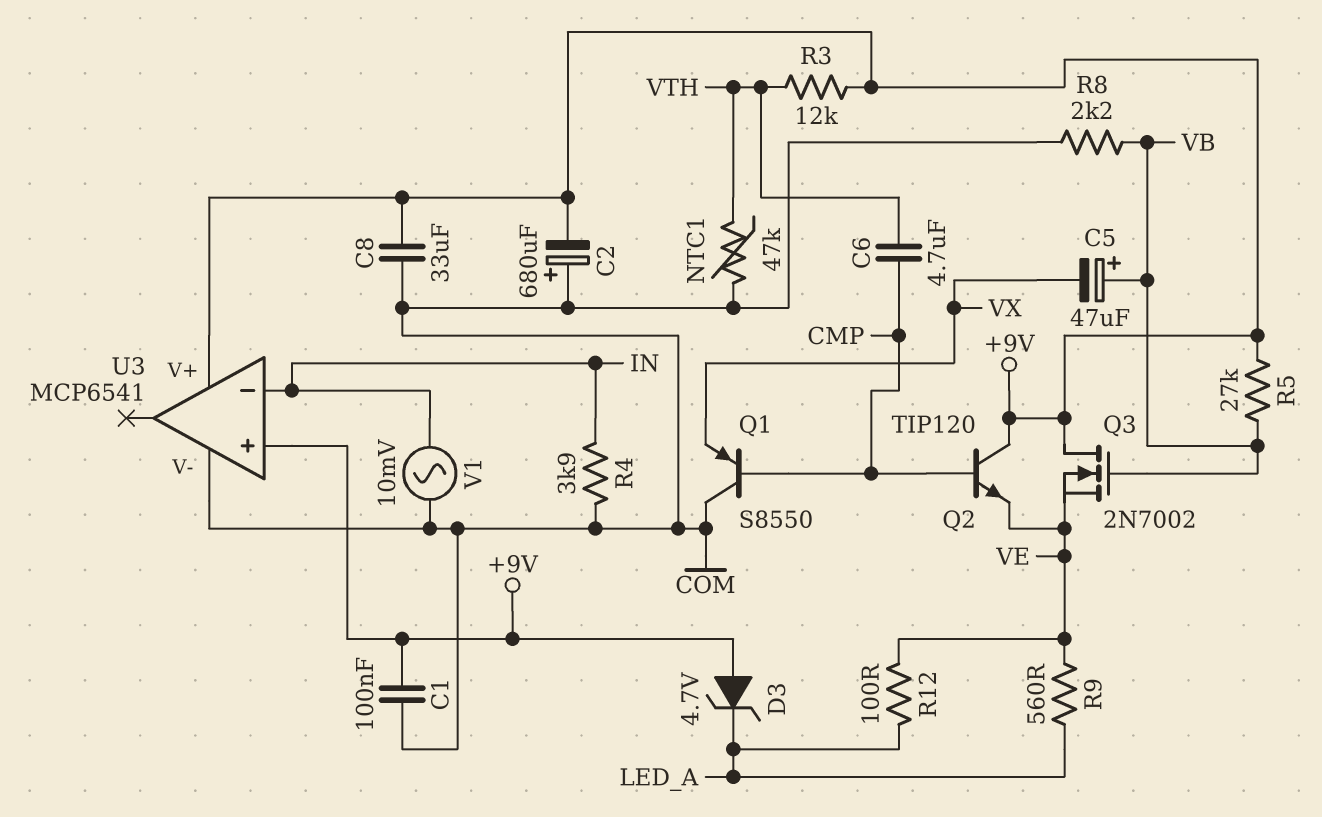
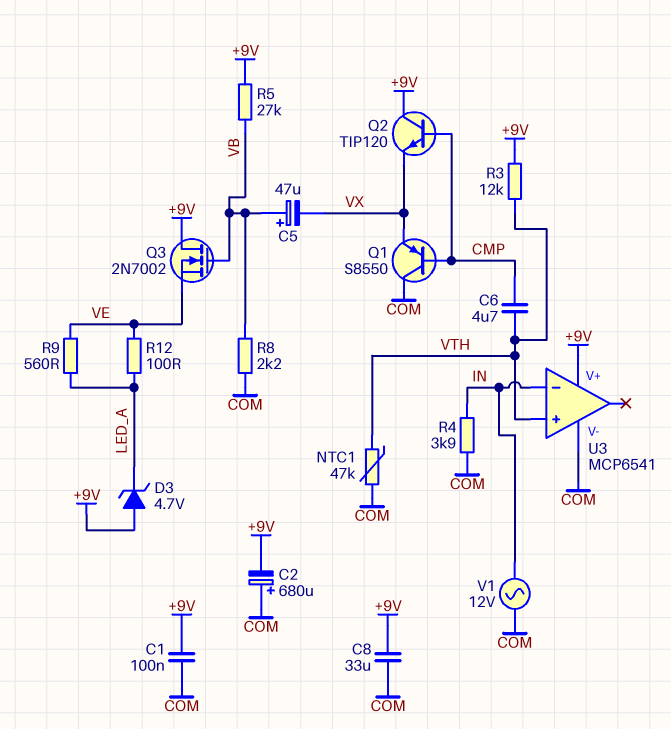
Q2: NPN TIP120 (B CMP, C +9V, E VE) -> NPN TIP120 (B CMP, C +9V, E VX)
U3 pin in+: +9V -> VTH
V1: AC 10mV (COM, IN) -> AC 12V (COM, IN)

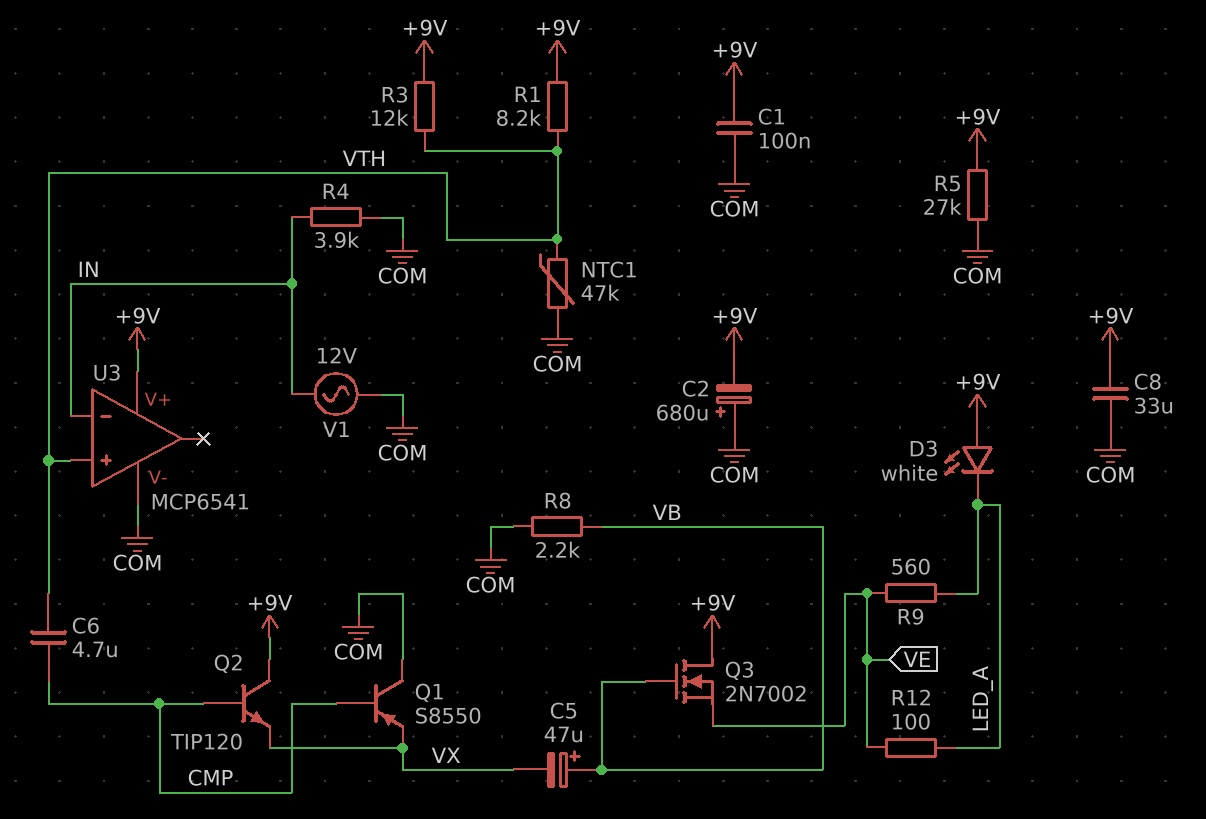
D3: zener 4.7V (A +9V, K LED_A) -> LED white (A +9V, K LED_A)
R1: none -> 8.2k (+9V, VTH)
R5: 27k (+9V, VB) -> 27k (+9V, COM)

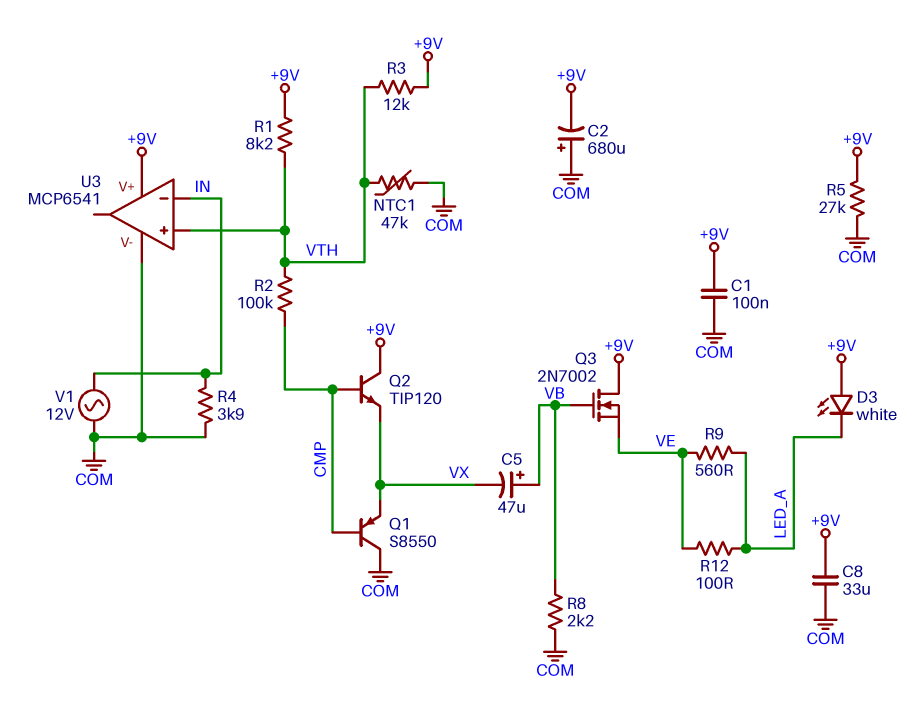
C6: 4.7uF (CMP, VTH) -> none
R2: none -> 100k (CMP, VTH)

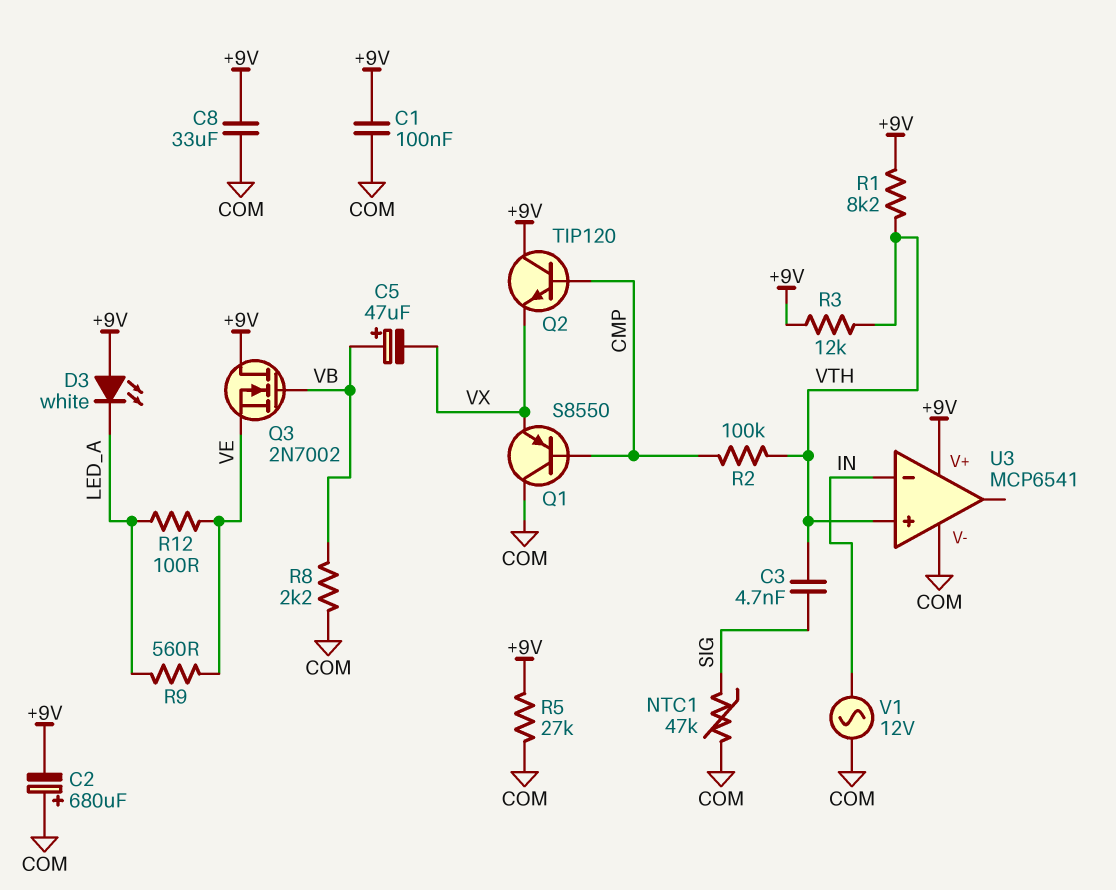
C3: none -> 4.7nF (SIG, VTH)
NTC1: 47k (COM, VTH) -> 47k (COM, SIG)
R4: 3.9k (COM, IN) -> none

